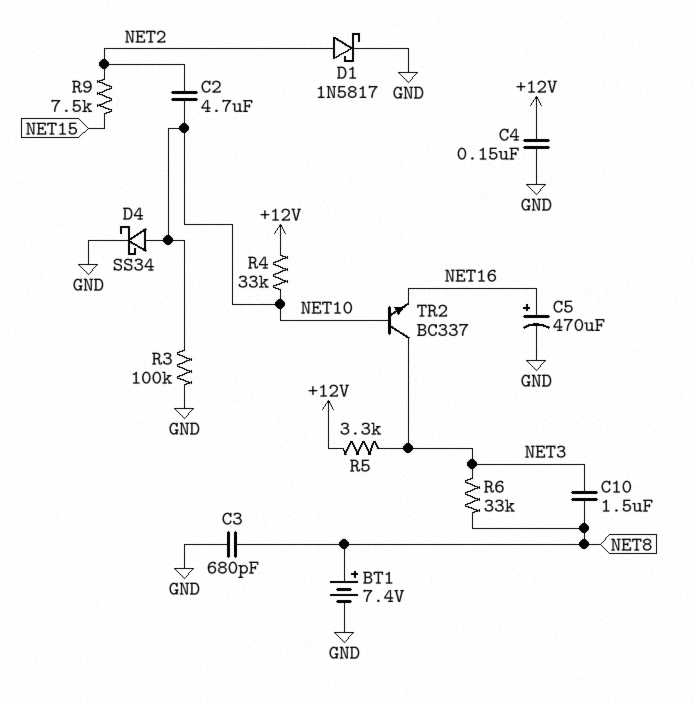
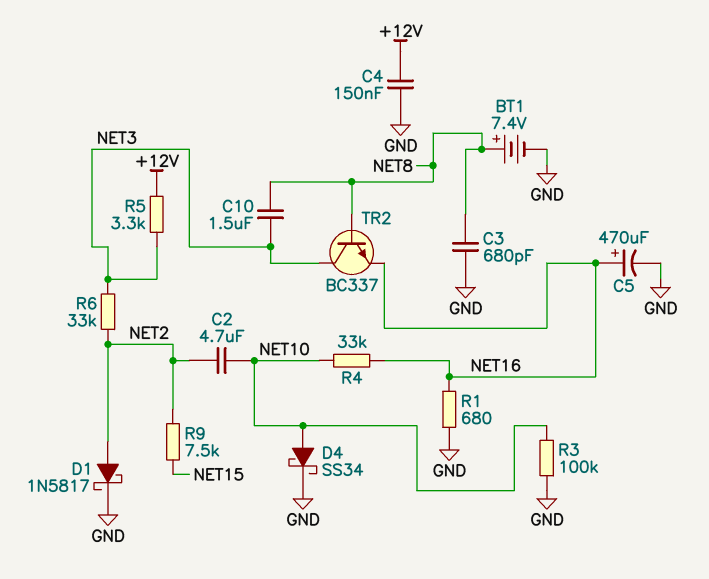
R1: none -> 680 (GND, NET16)
R4: 33k (+12V, NET10) -> 33k (NET10, NET16)
R6: 33k (NET3, NET8) -> 33k (NET2, NET3)
TR2: NPN BC337 (B NET10, C NET3, E NET16) -> NPN BC337 (B NET8, C NET3, E NET16)

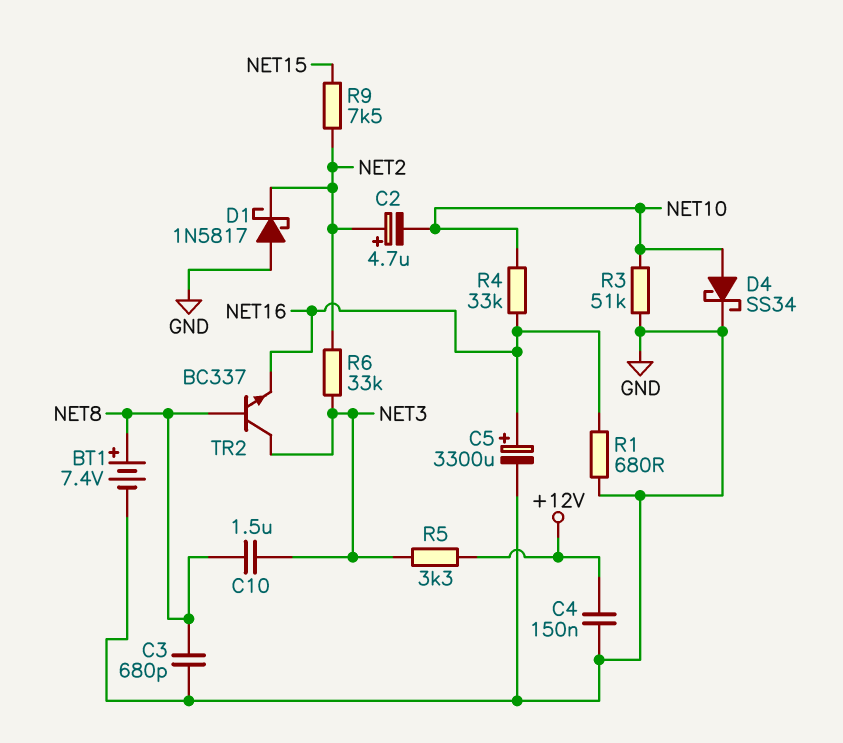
C2: 4.7uF (NET2, NET10) -> 4.7uF (plus NET2, minus NET10)
C5: 470uF (plus NET16, minus GND) -> 3300uF (plus NET16, minus GND)
D1: schottky 1N5817 (A NET2, K GND) -> schottky 1N5817 (A GND, K NET2)
R3: 100k (GND, NET10) -> 51k (GND, NET10)

